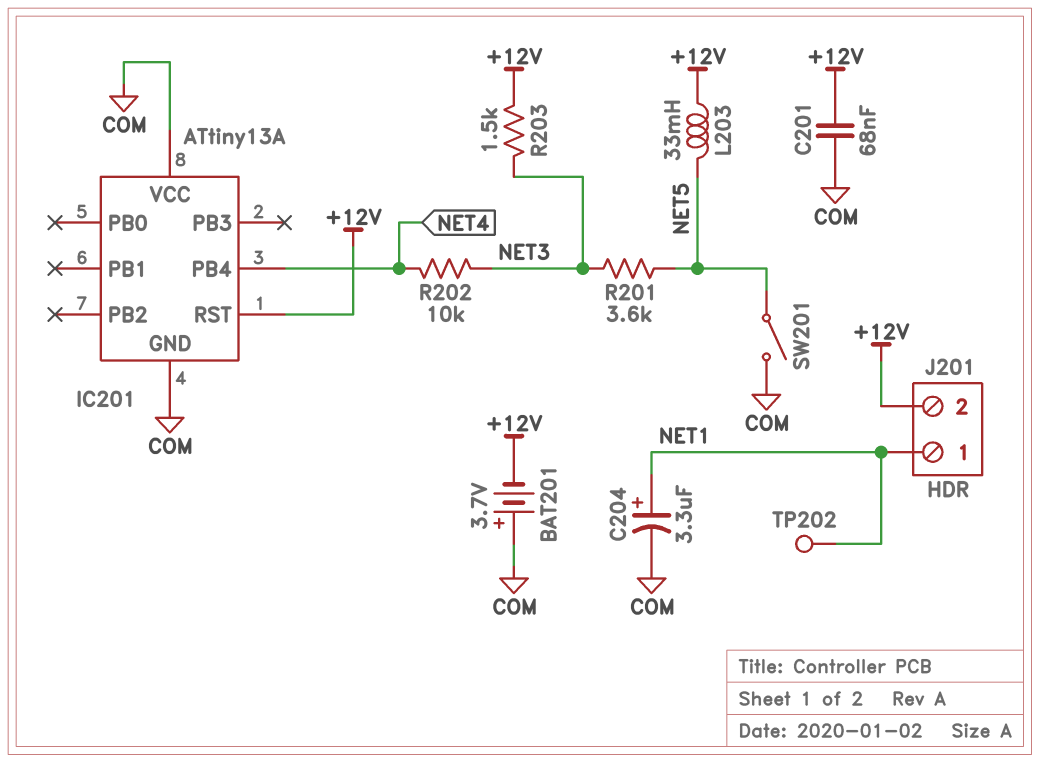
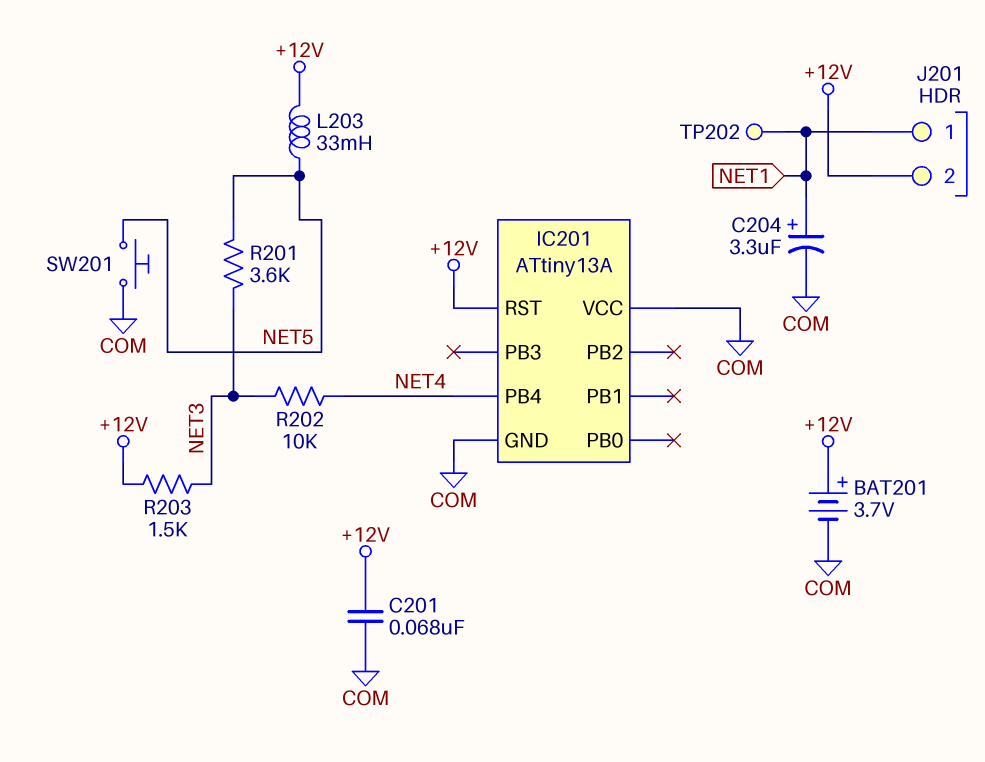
BAT201: 3.7V (plus COM, minus +12V) -> 3.7V (plus +12V, minus COM)
SW201: switch (COM, NET5) -> button (COM, NET5)

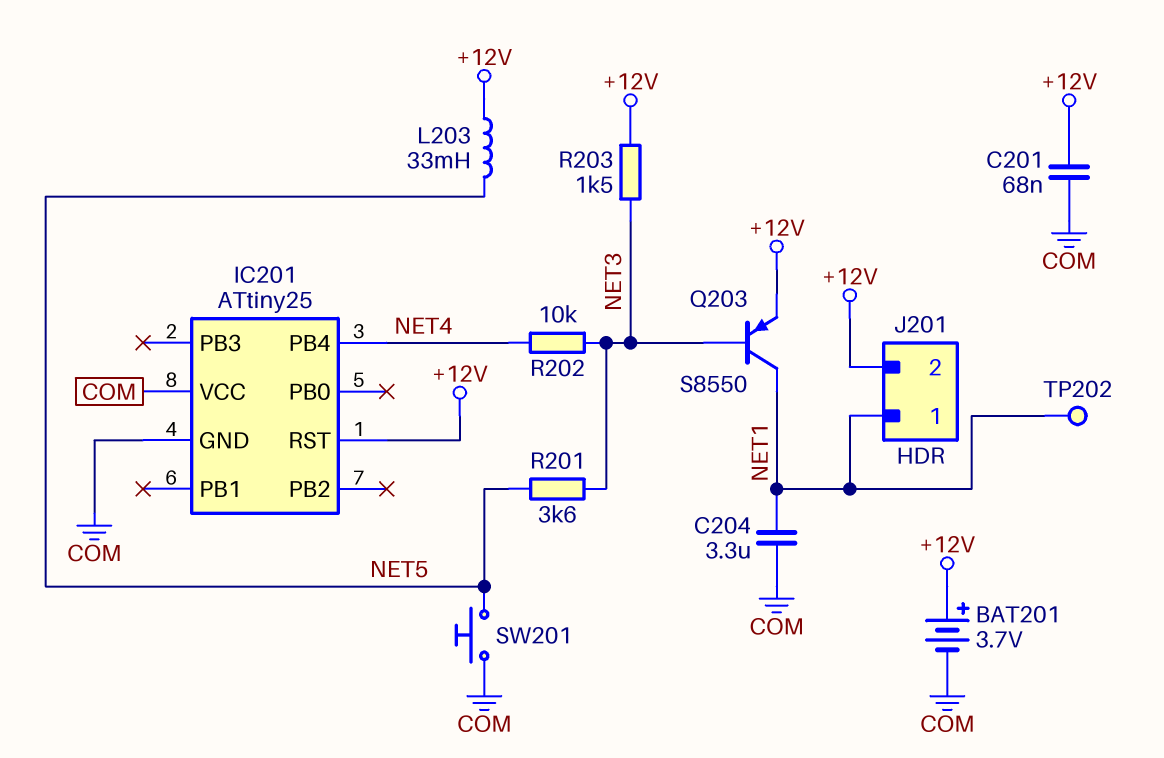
C204: 3.3uF (plus NET1, minus COM) -> 3.3uF (COM, NET1)
IC201: ATtiny13A -> ATtiny25
Q203: none -> PNP S8550 (B NET3, C NET1, E +12V)

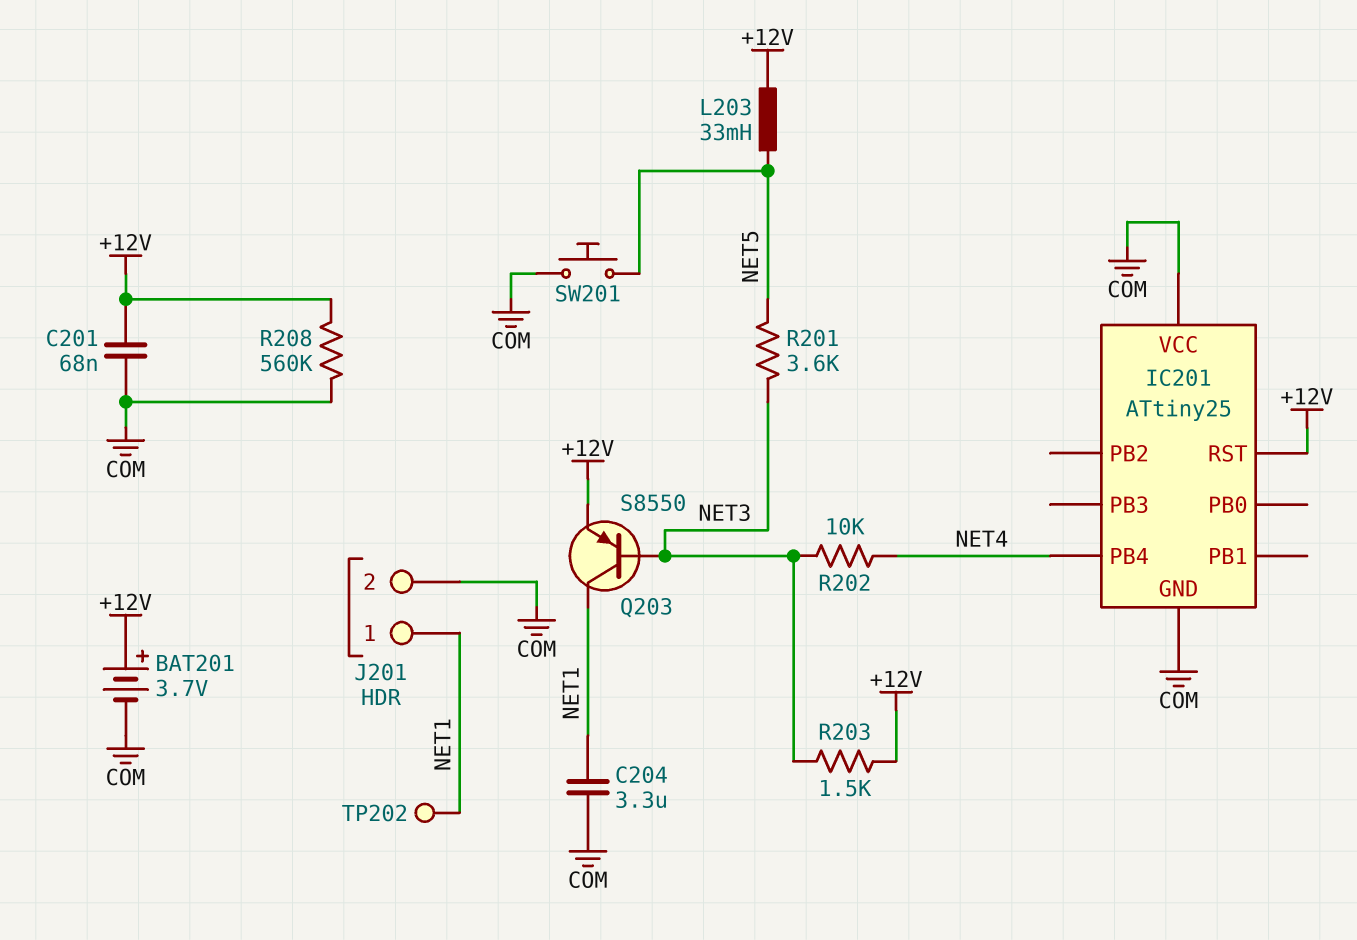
J201 pin 2: +12V -> COM
R208: none -> 560k (+12V, COM)

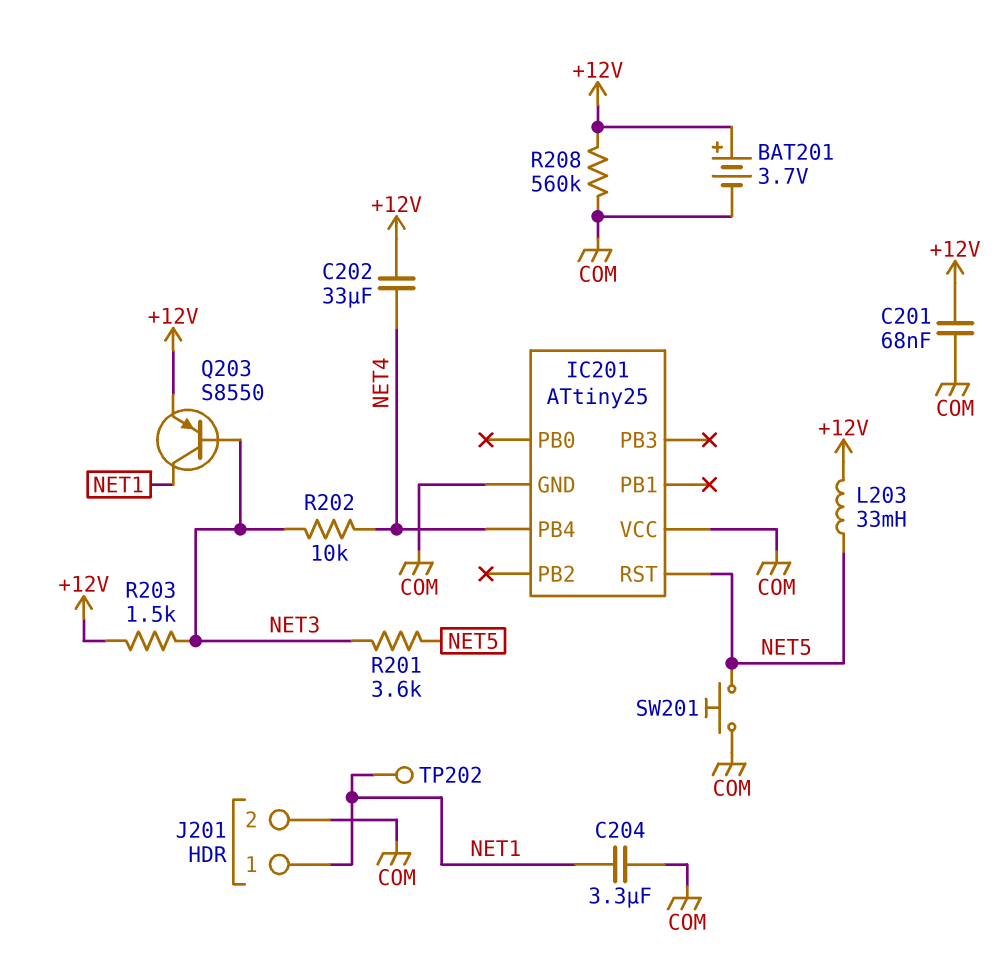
C202: none -> 33uF (+12V, NET4)
IC201 pin RST: +12V -> NET5

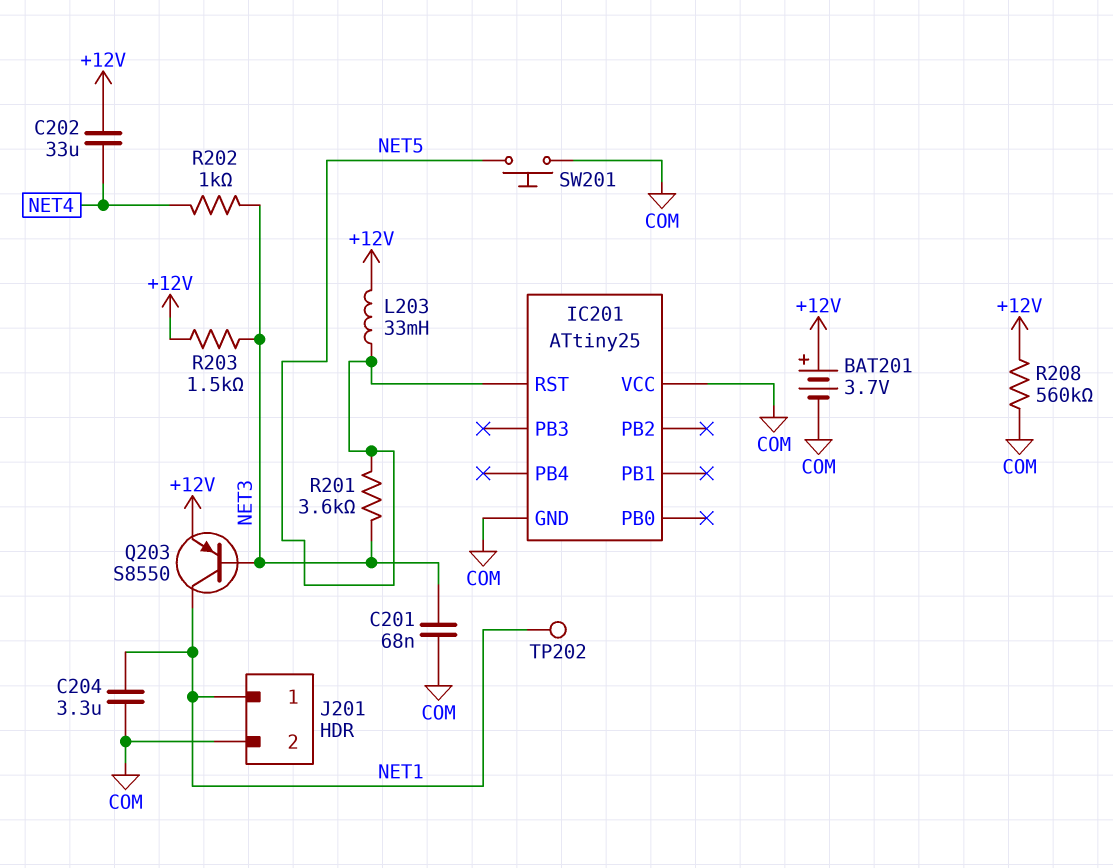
C201: 68nF (+12V, COM) -> 68nF (COM, NET3)
IC201 pin PB4: NET4 -> none
R202: 10k (NET3, NET4) -> 1k (NET3, NET4)

